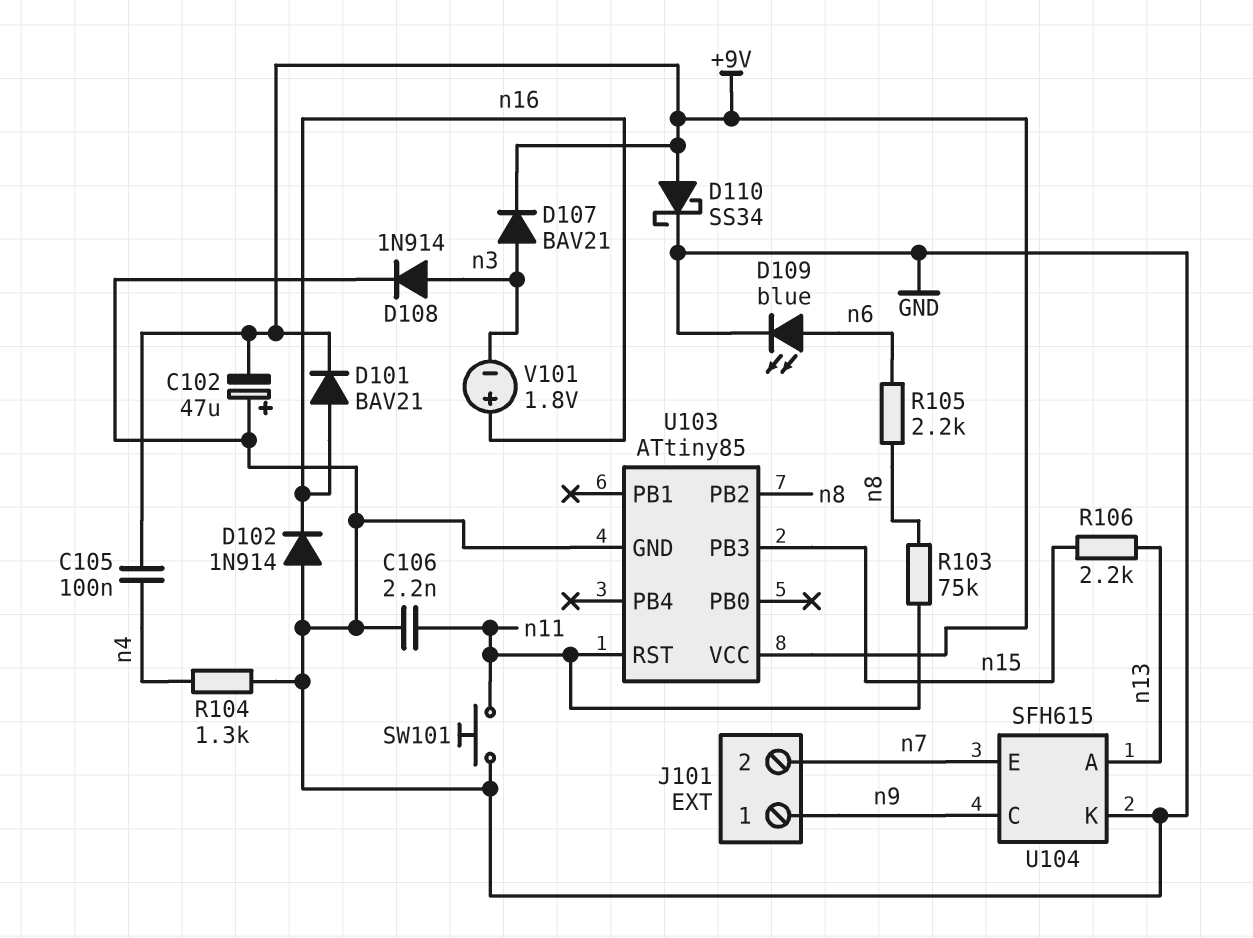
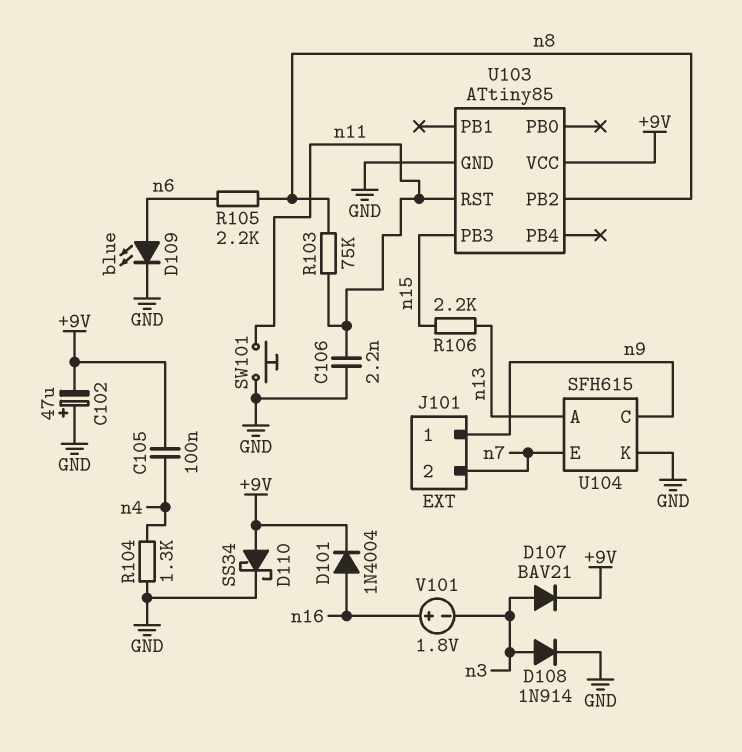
D101: diode BAV21 (A n16, K +9V) -> diode 1N4004 (A n16, K +9V)
D102: diode 1N914 (A GND, K n16) -> none

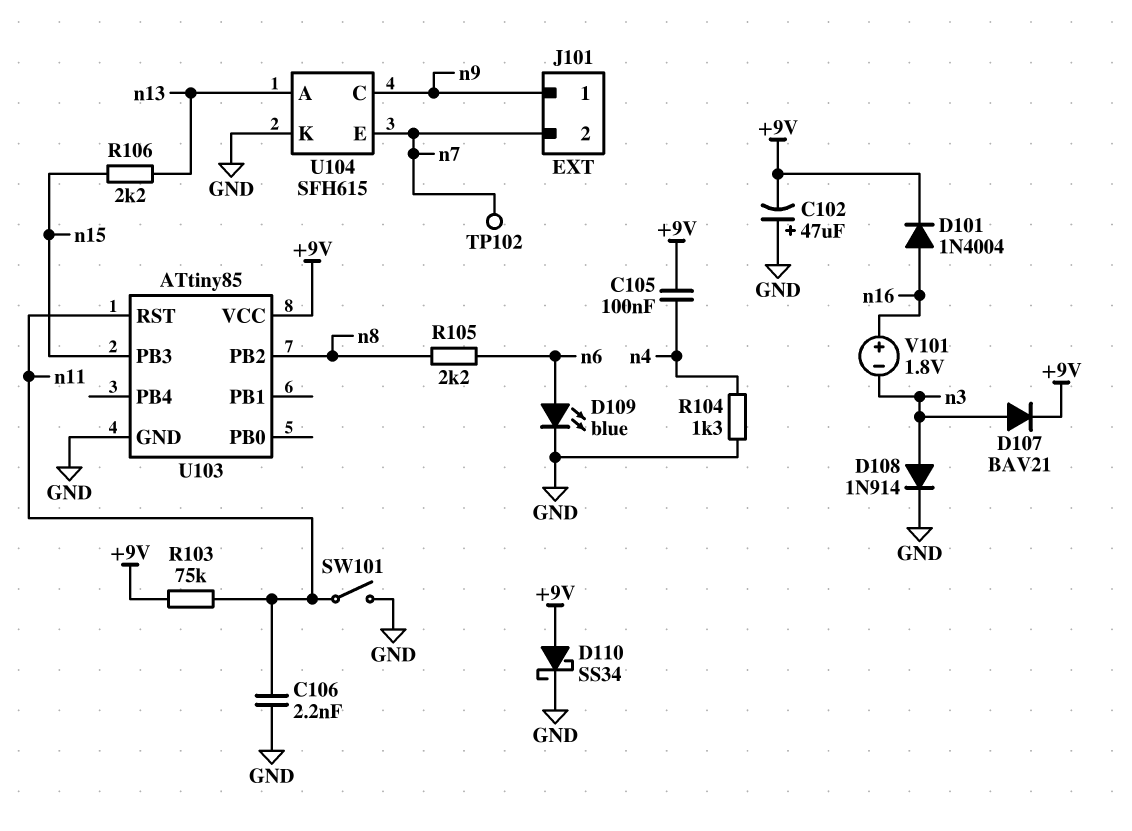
R103: 75k (n8, n11) -> 75k (+9V, n11)
SW101: button (GND, n11) -> switch (GND, n11)
TP102: none -> test point (n7)

